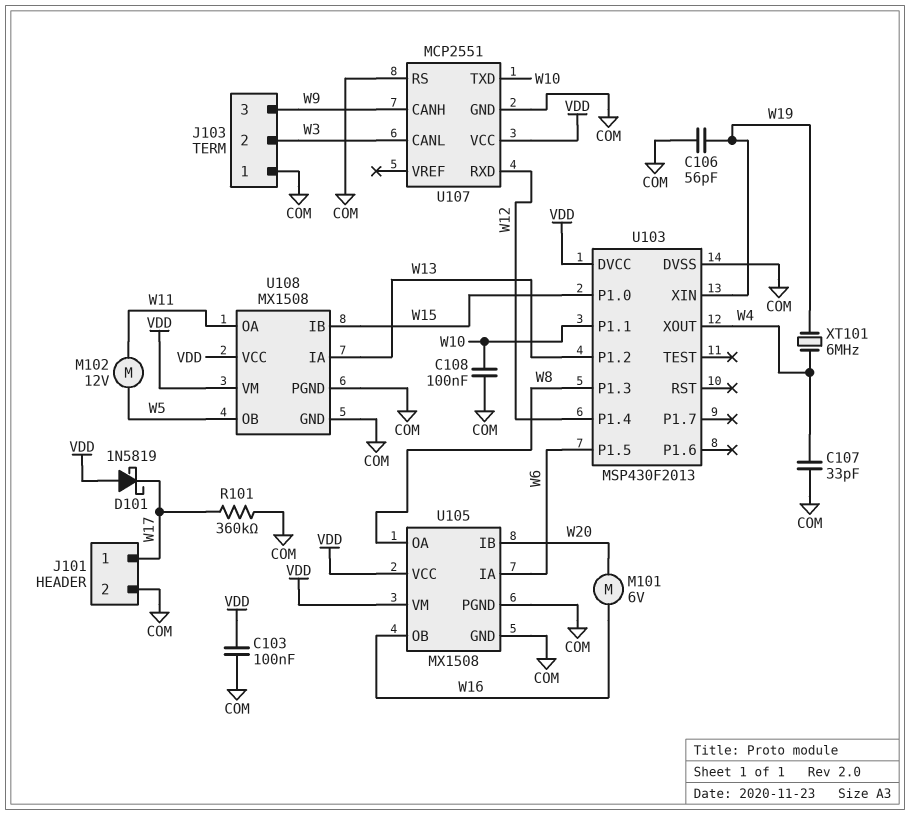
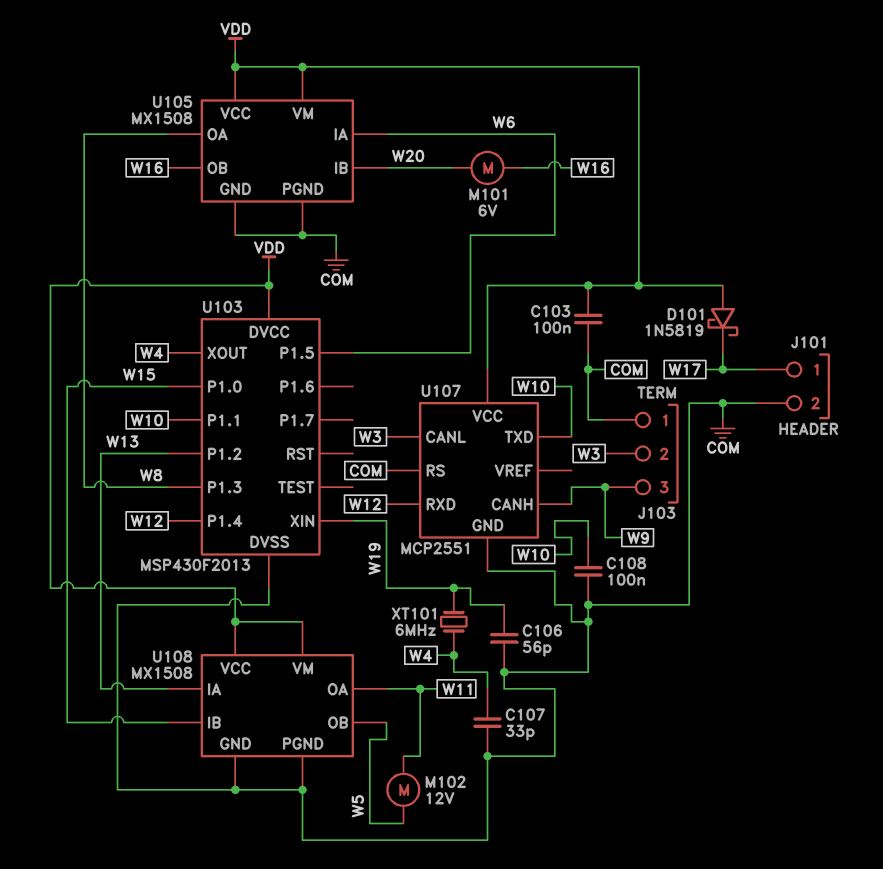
R101: 360k (COM, W17) -> none

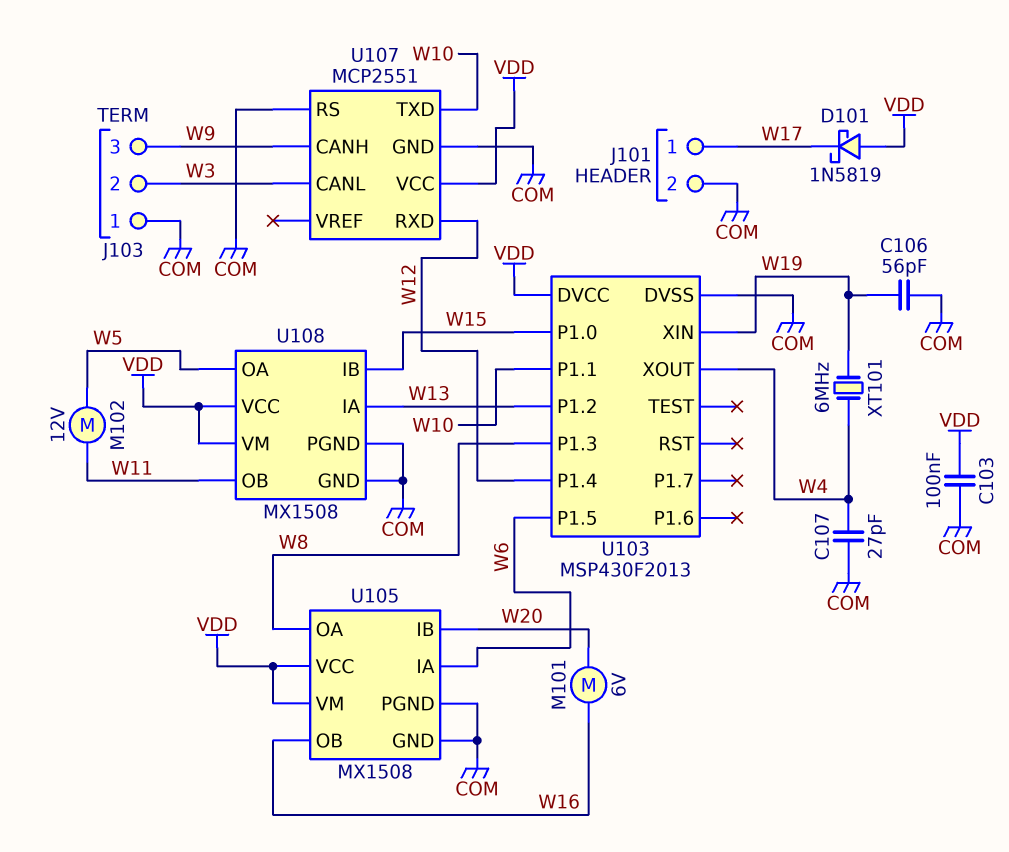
C107: 33pF (COM, W4) -> 27pF (COM, W4)
C108: 100nF (COM, W10) -> none
U108 pin OA: W11 -> W5
U108 pin OB: W5 -> W11

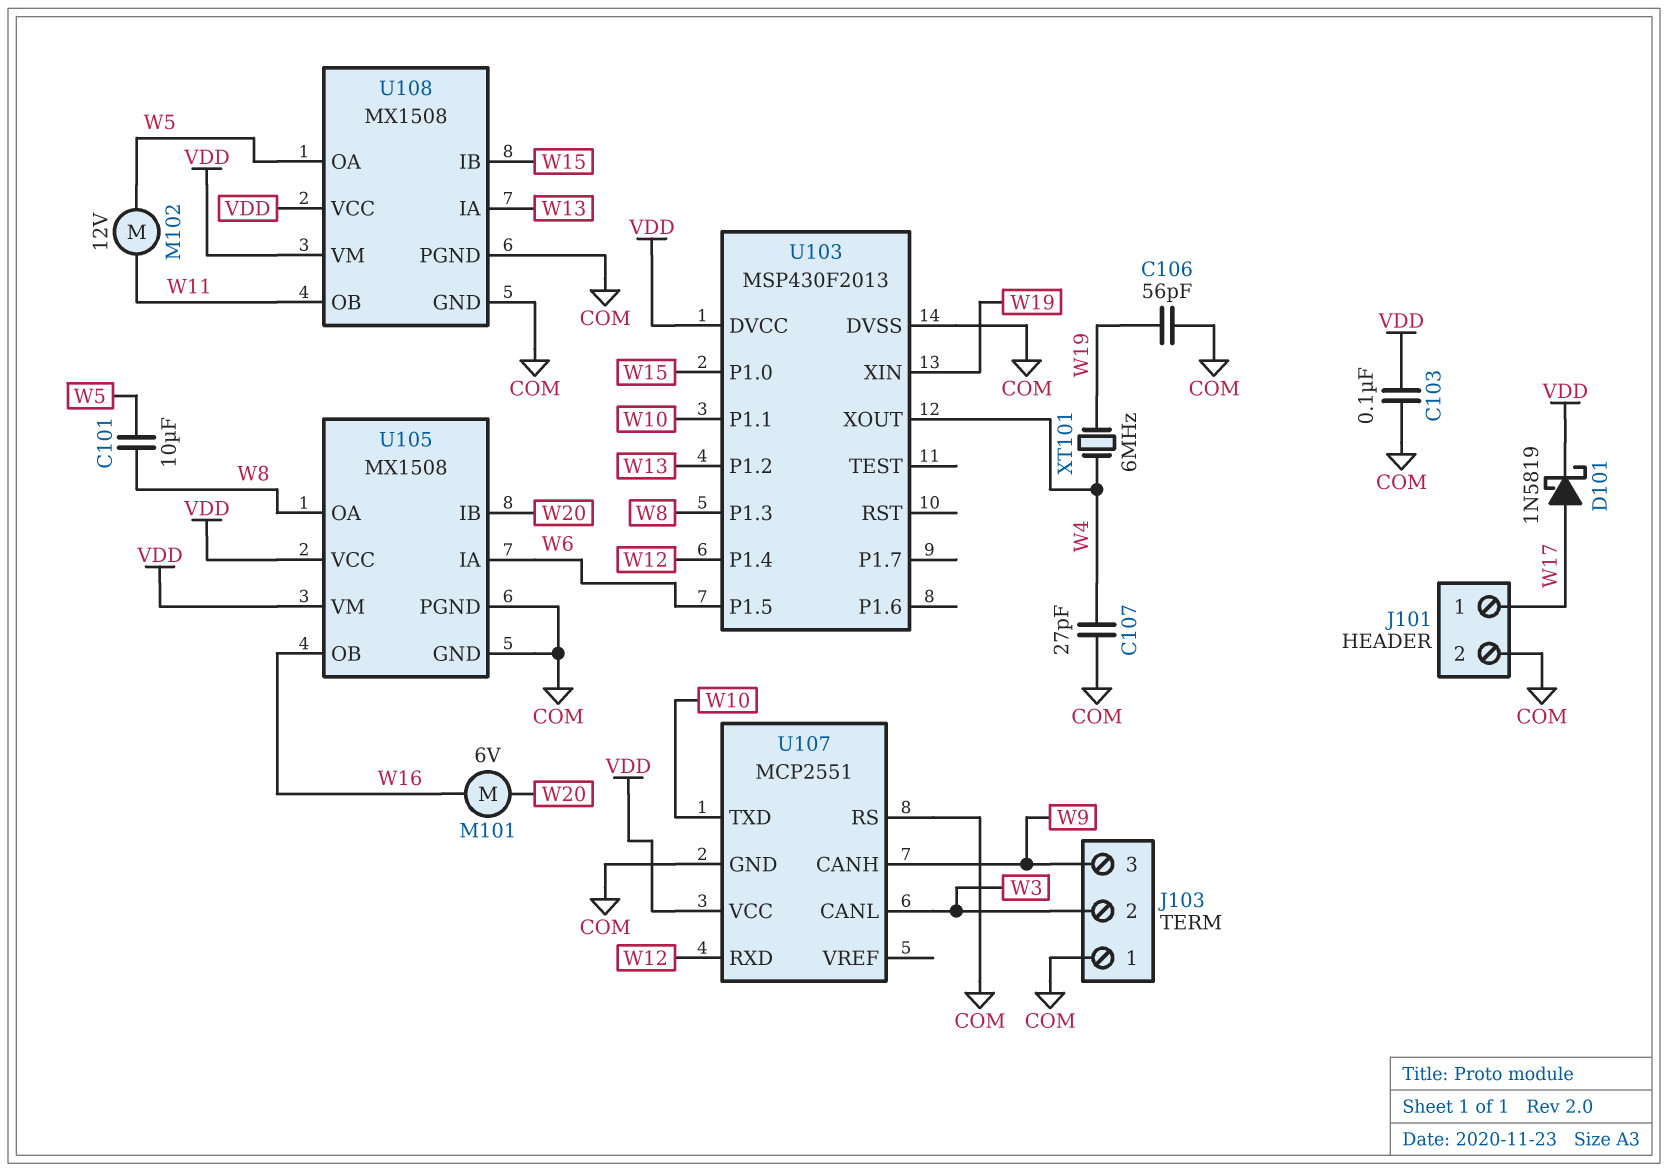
C101: none -> 10uF (W5, W8)
D101: schottky 1N5819 (A VDD, K W17) -> schottky 1N5819 (A W17, K VDD)

